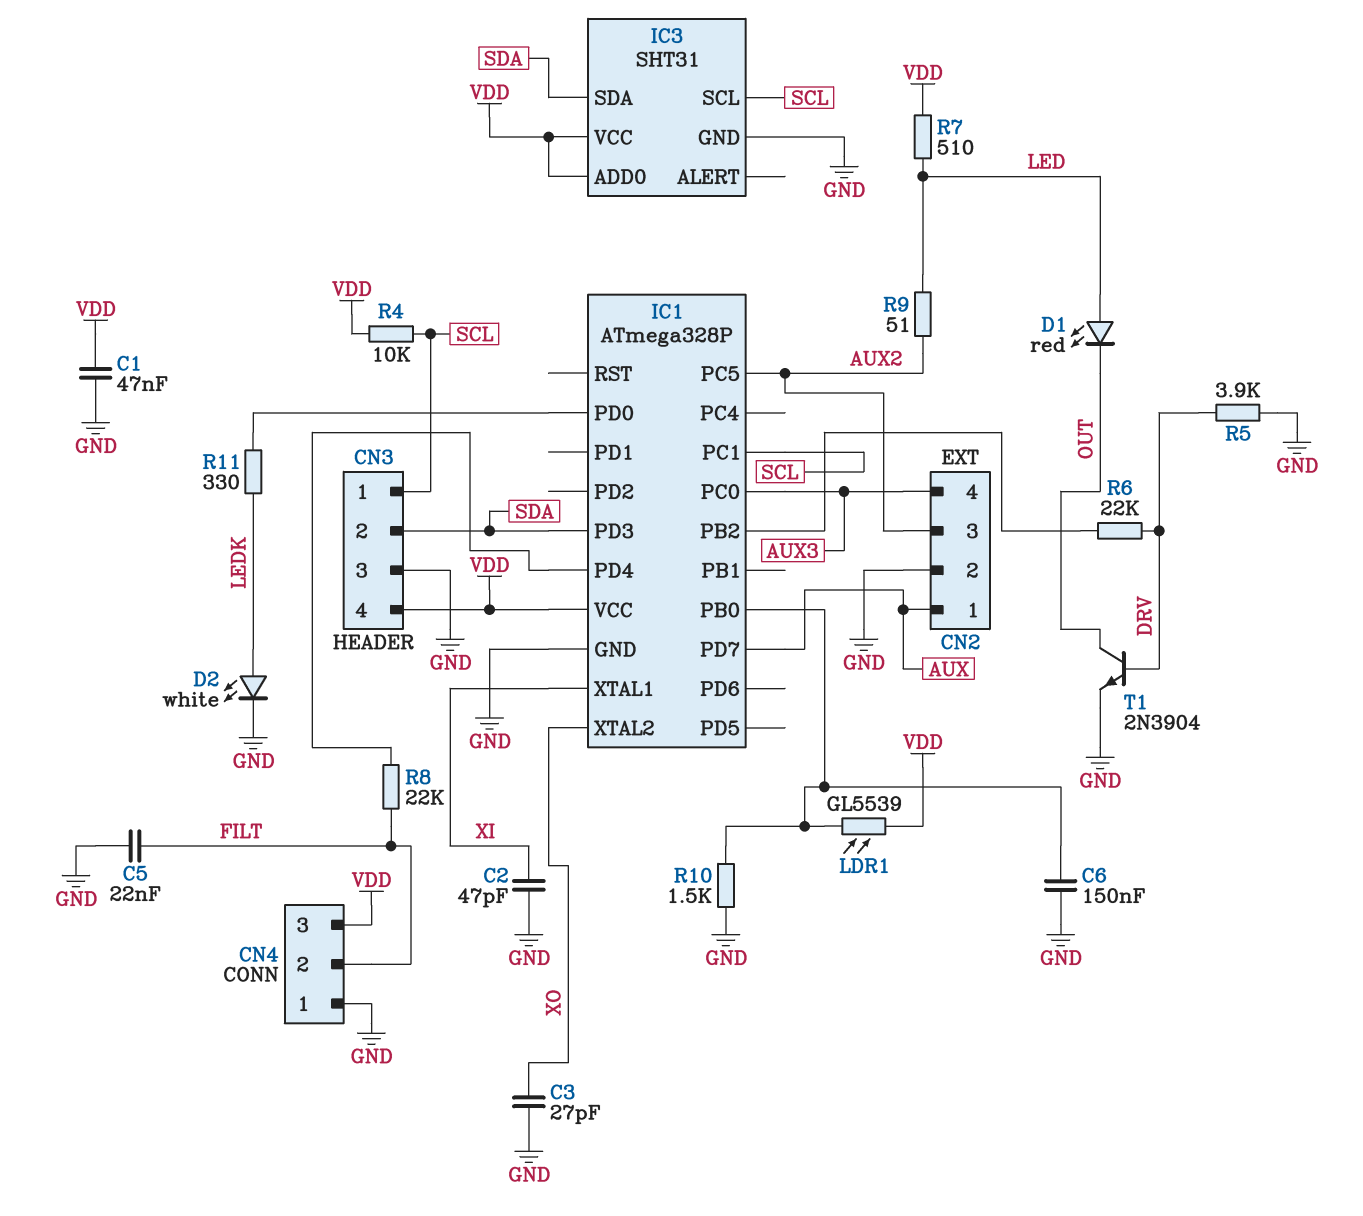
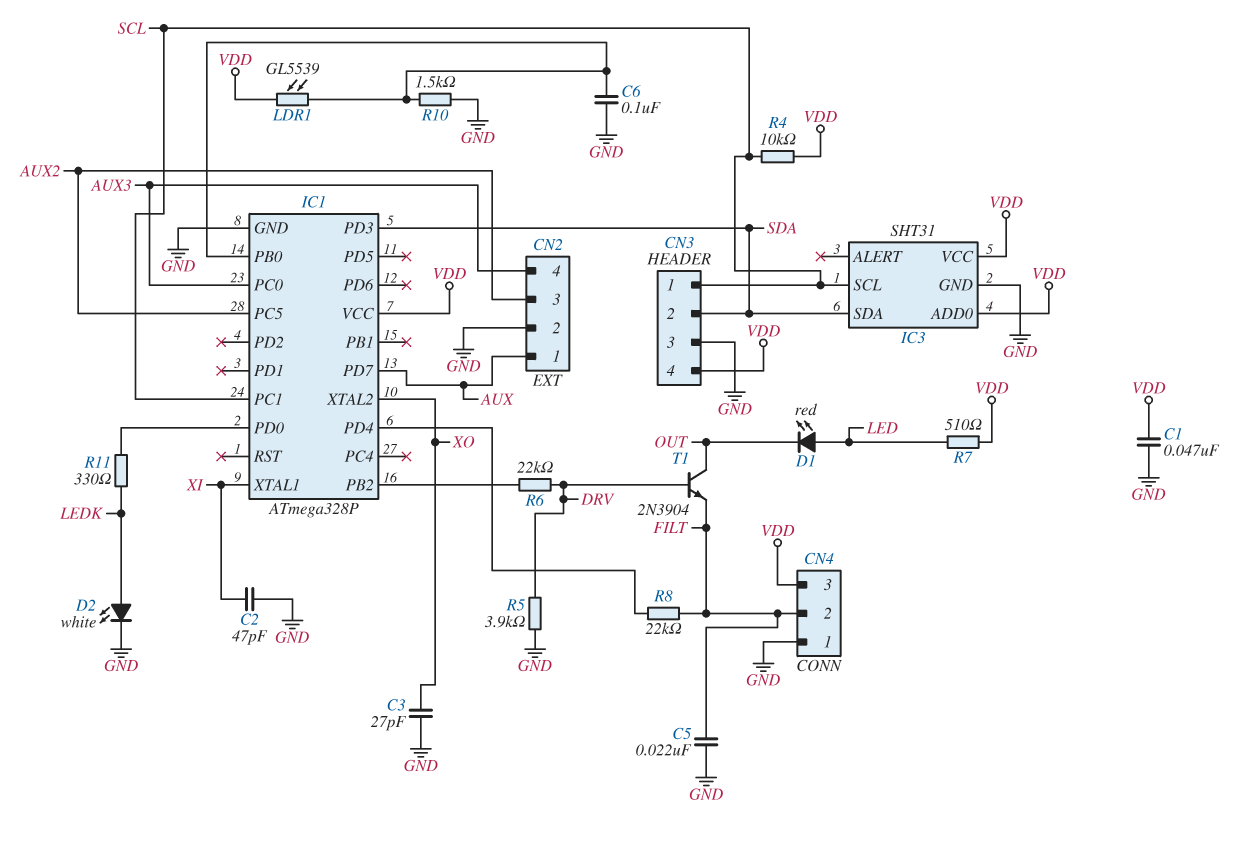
C6: 150nF (GND, IC1/PB0) -> 100nF (GND, IC1/PB0)
R9: 51 (AUX2, LED) -> none
T1: NPN 2N3904 (B DRV, C OUT, E GND) -> NPN 2N3904 (B DRV, C OUT, E FILT)

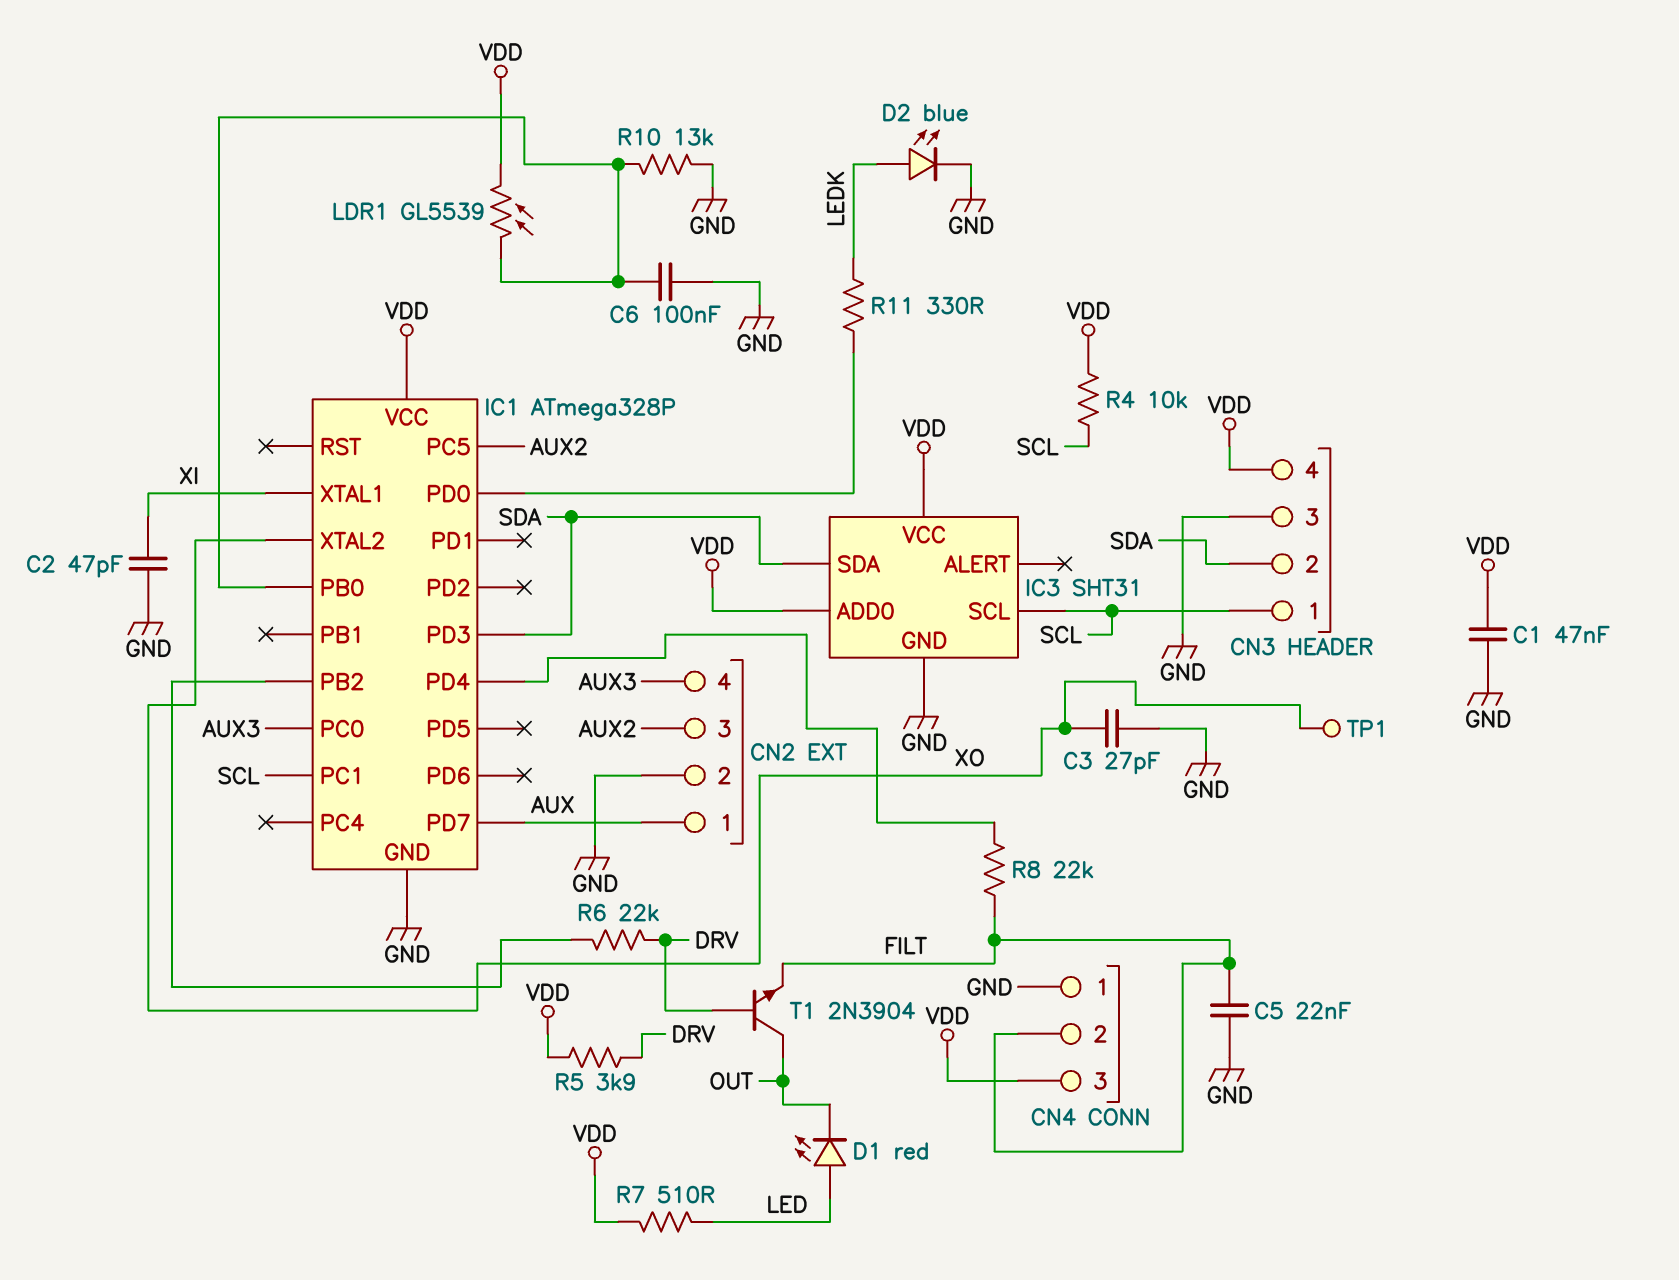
D2: LED white (A LEDK, K GND) -> LED blue (A LEDK, K GND)
R5: 3.9k (DRV, GND) -> 3.9k (DRV, VDD)
R10: 1.5k (GND, IC1/PB0) -> 13k (GND, IC1/PB0)
TP1: none -> test point (XO)

